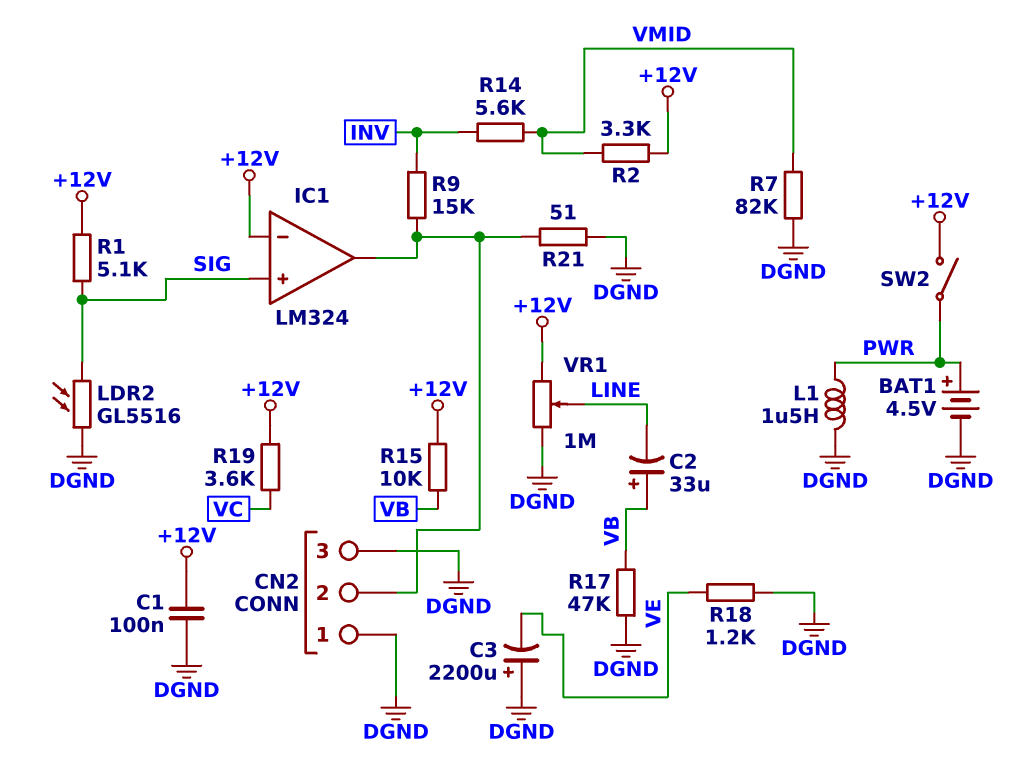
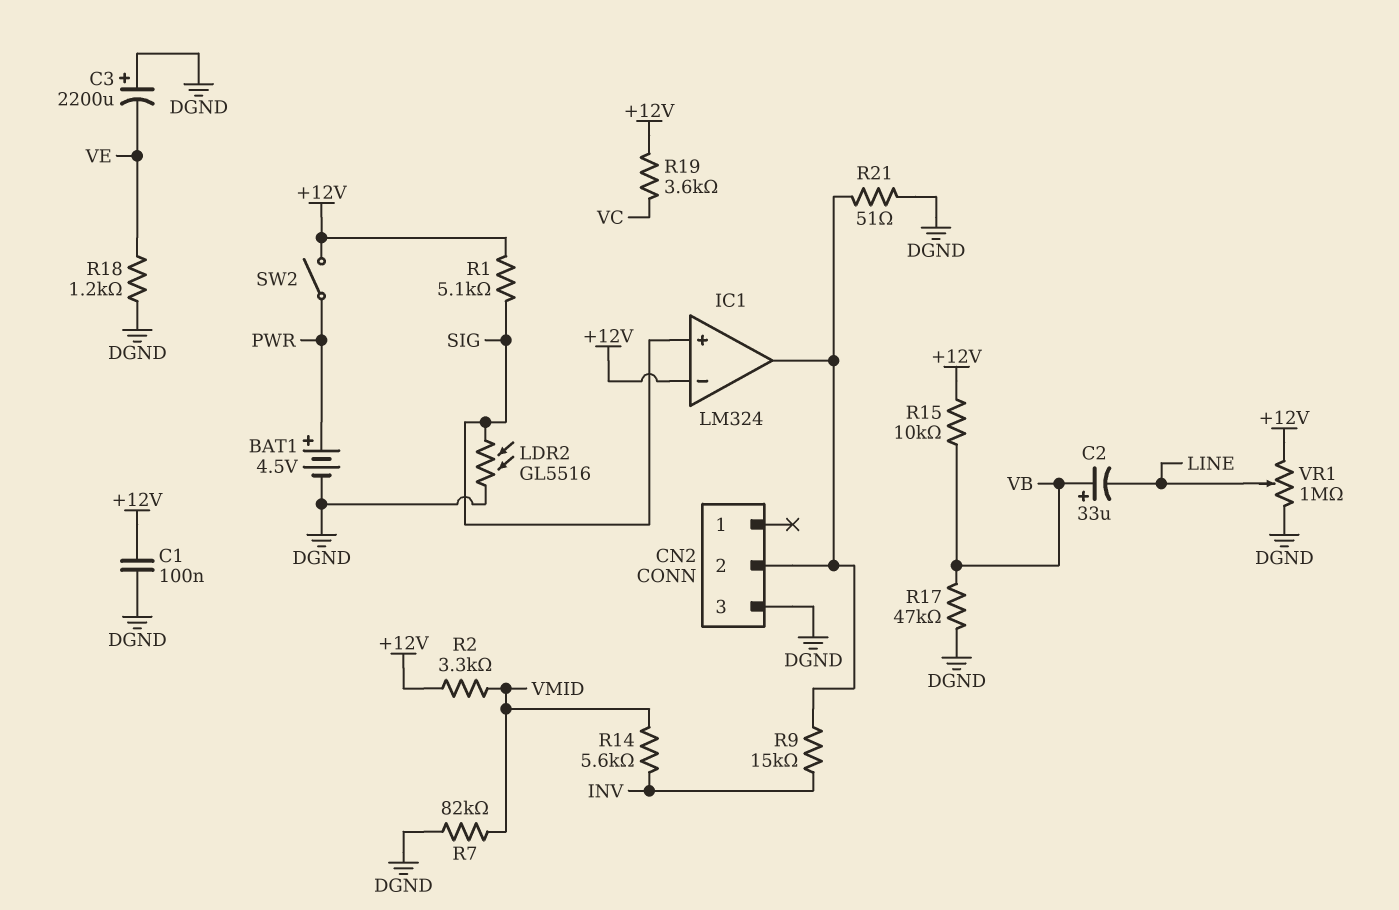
CN2 pin 1: DGND -> none
L1: 1.5uH (DGND, PWR) -> none

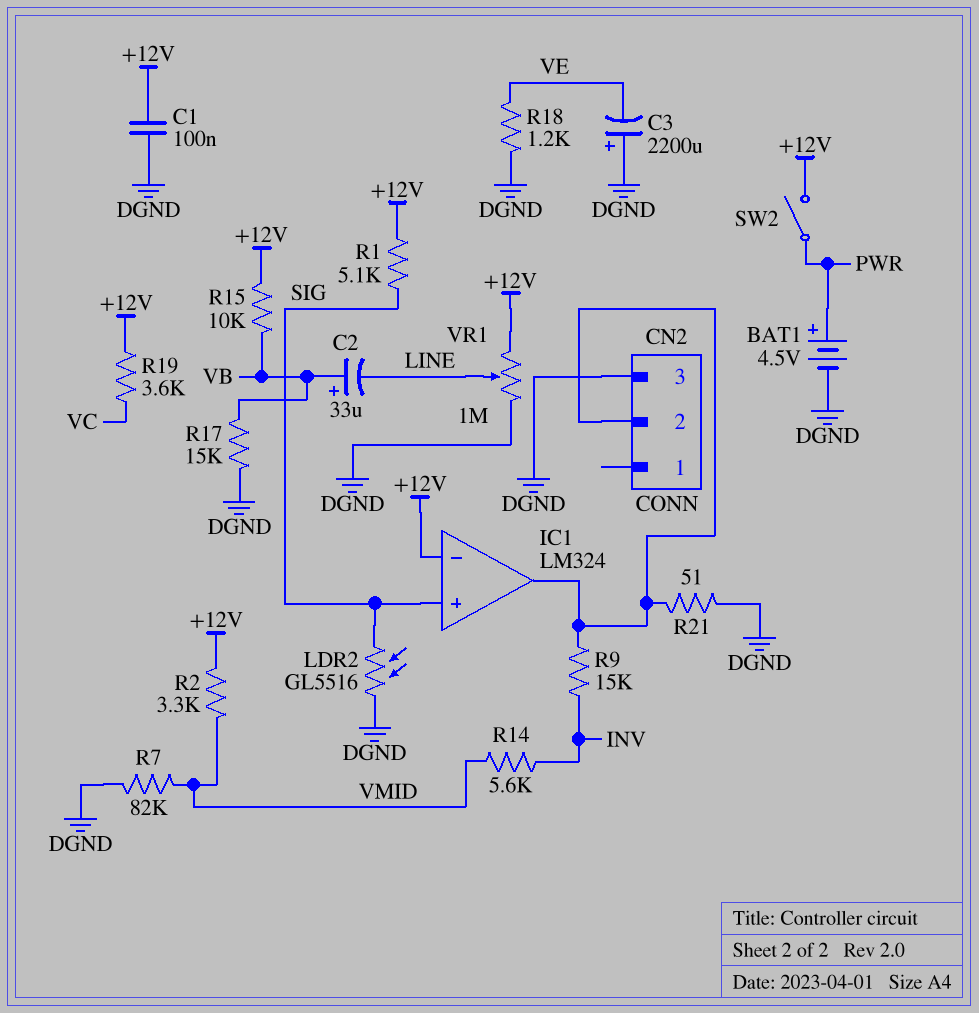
R17: 47k (DGND, VB) -> 15k (DGND, VB)

